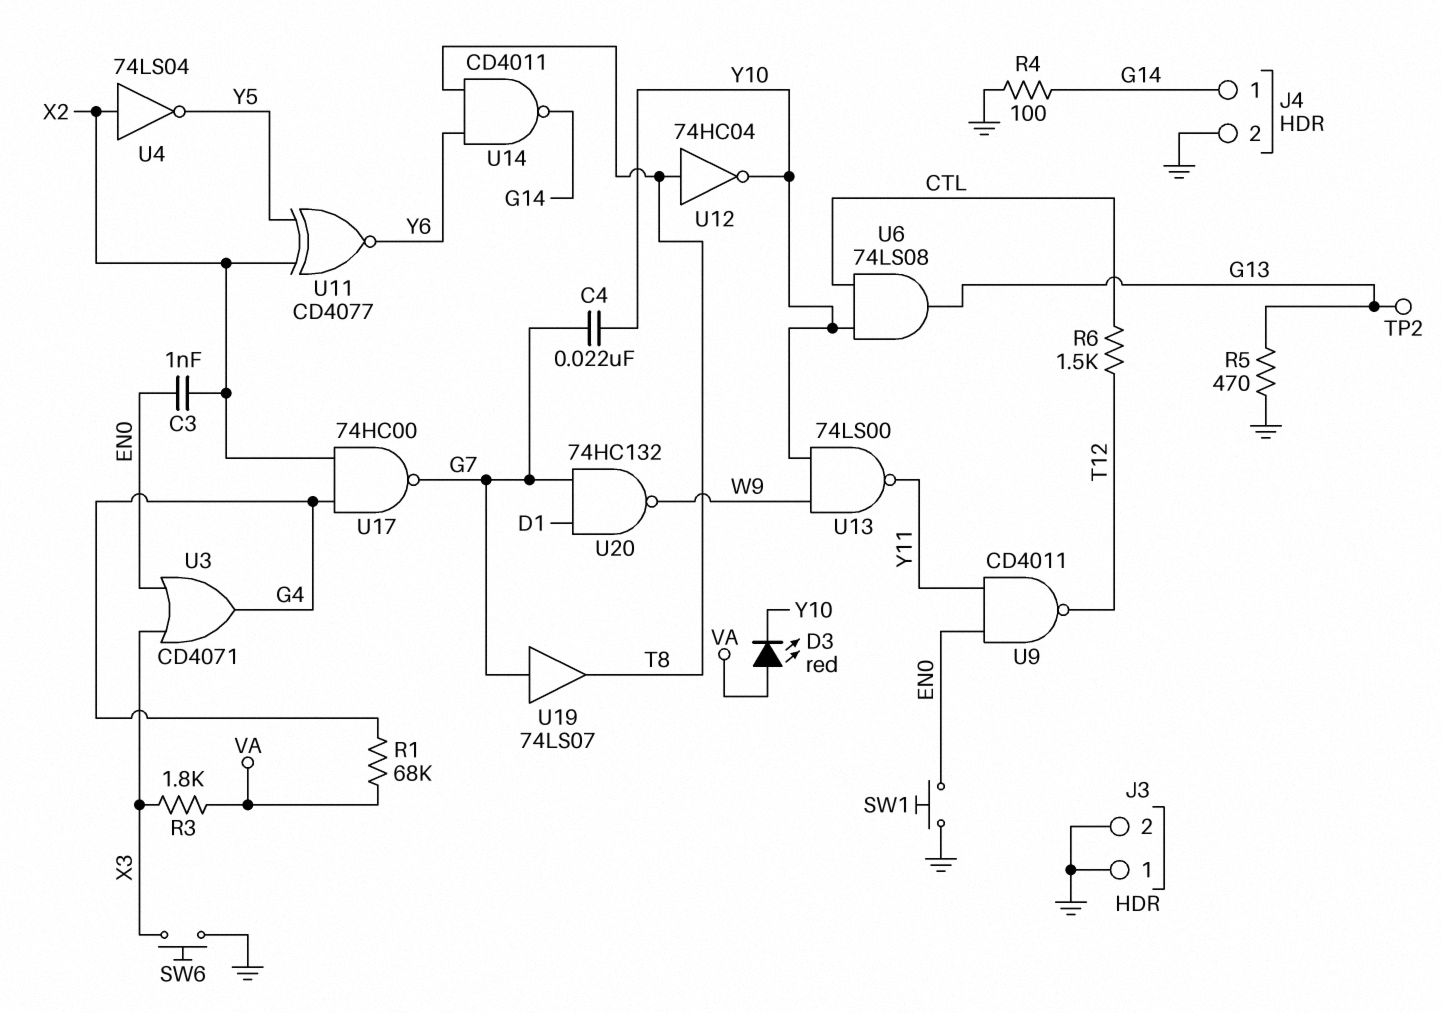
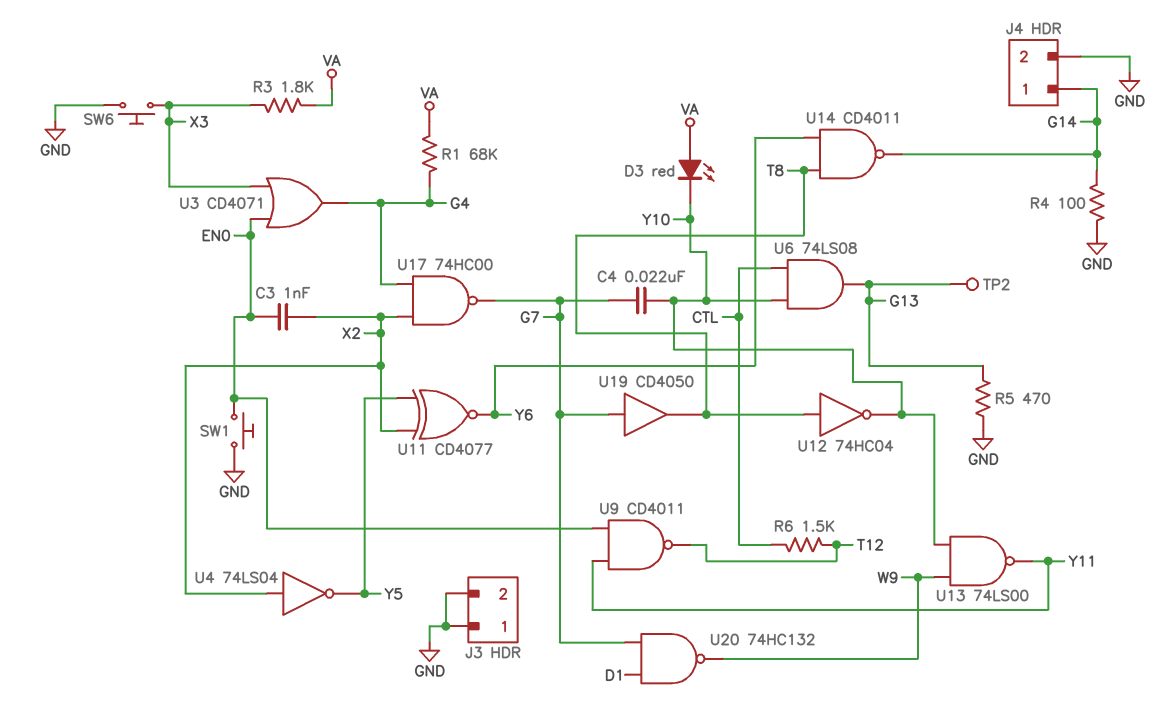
U19: buffer 74LS07 (in G7, out T8) -> buffer CD4050 (in G7, out T8)

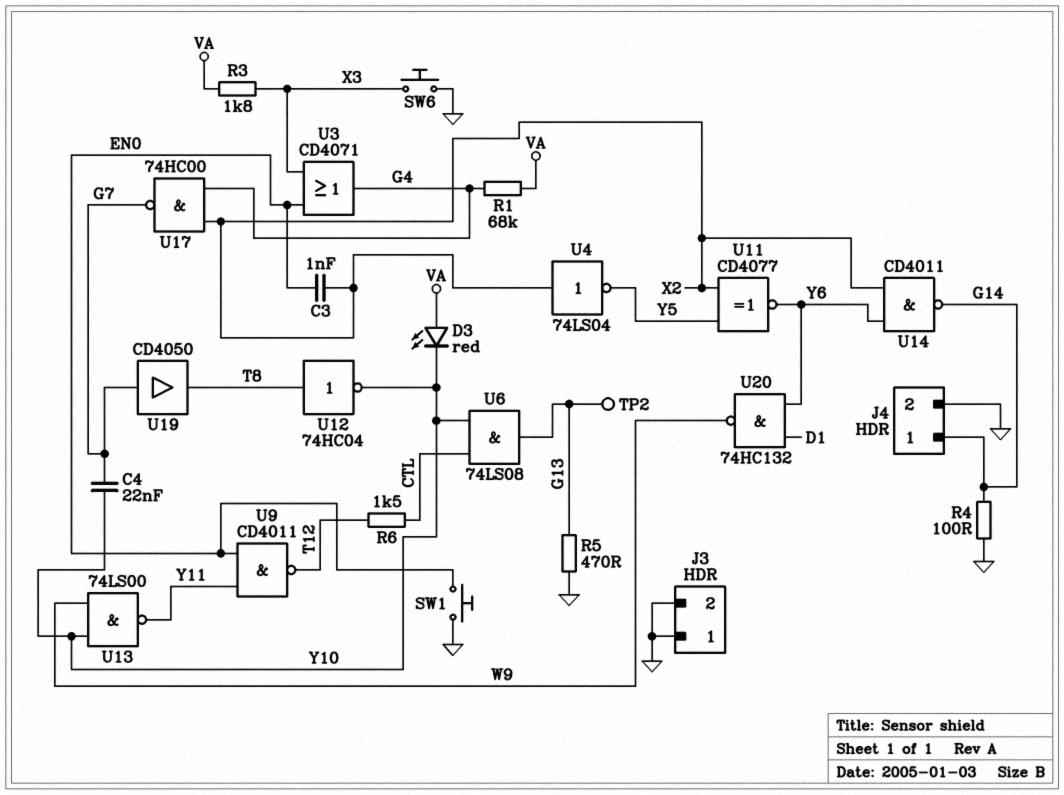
U14: NAND CD4011 (in T8, in Y6, out G14) -> NAND CD4011 (in X2, in Y6, out G14)
U20: NAND 74HC132 (in D1, in G7, out W9) -> NAND 74HC132 (in D1, in Y6, out W9)

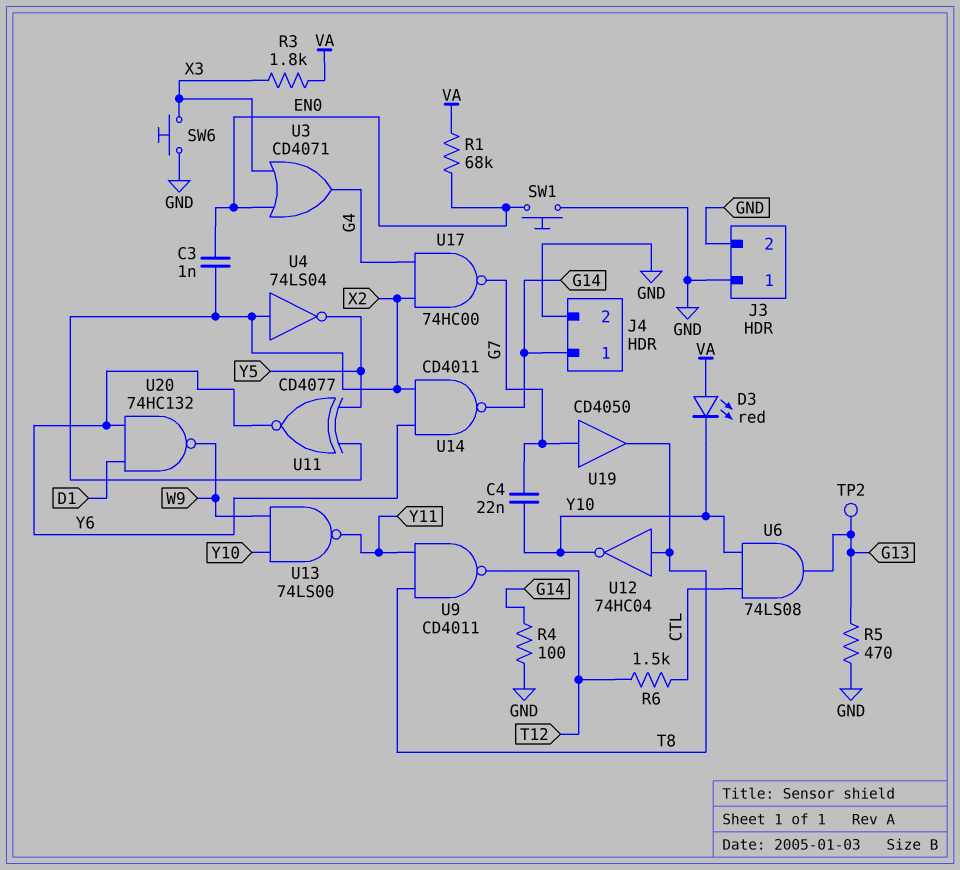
R1: 68k (G4, VA) -> 68k (EN0, VA)
U9: NAND CD4011 (in EN0, in Y11, out T12) -> NAND CD4011 (in T8, in Y11, out T12)

